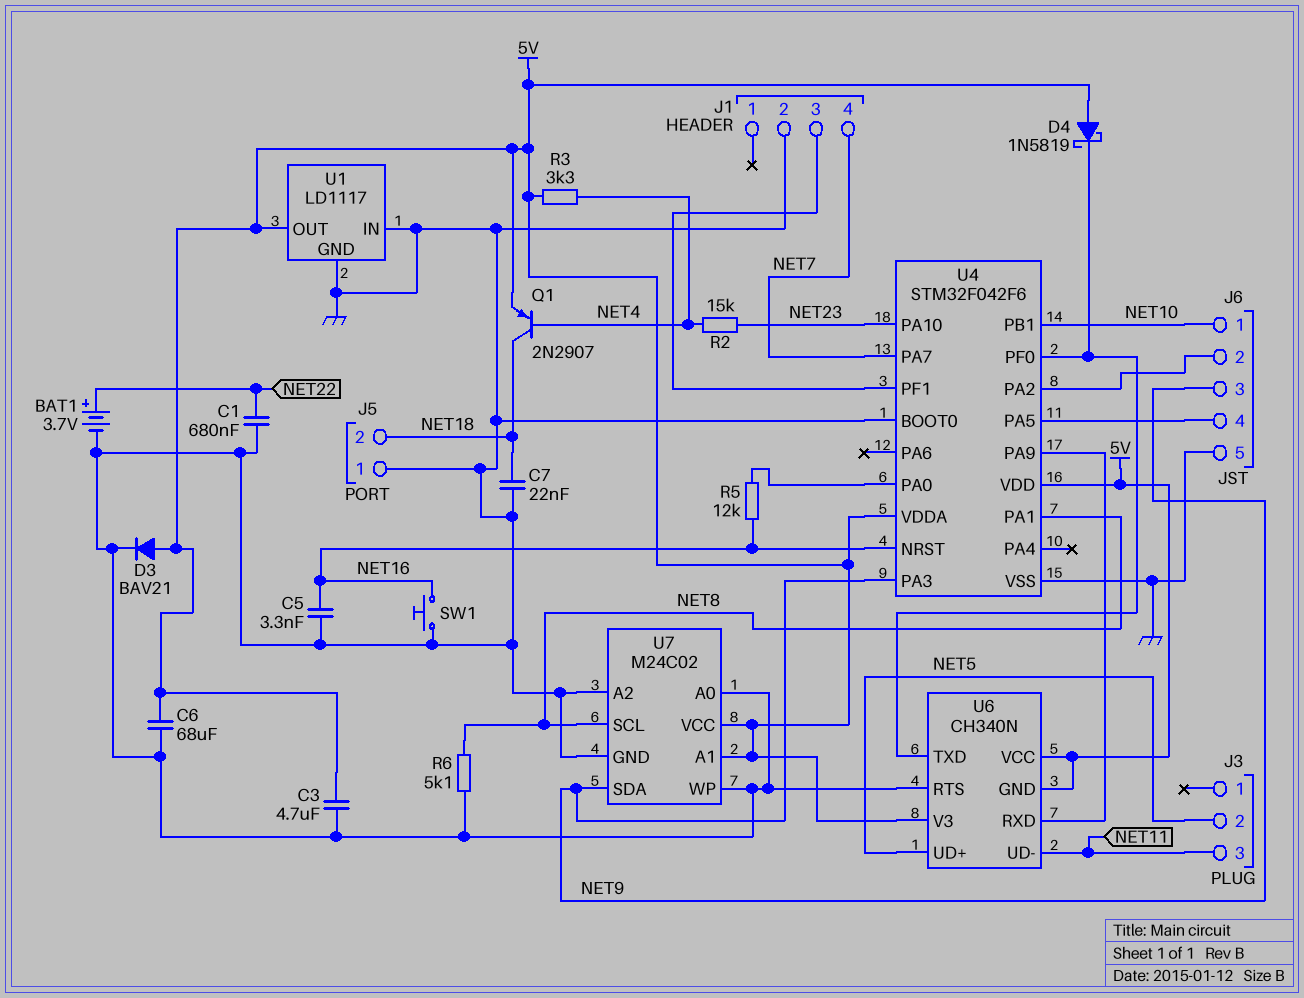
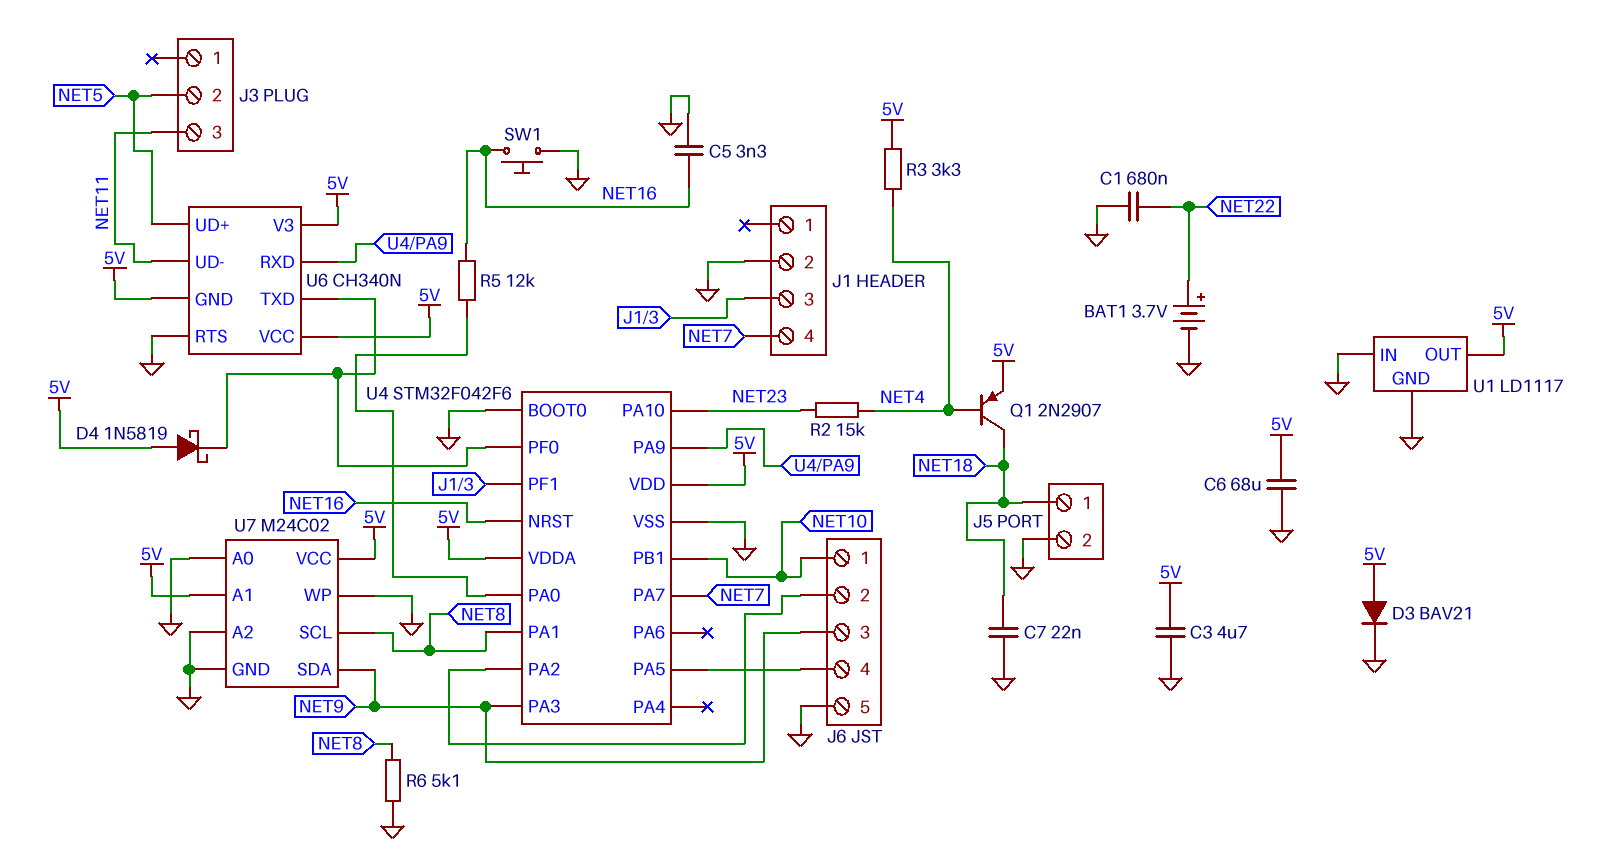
J5 pin 1: GND -> NET18
J5 pin 2: NET18 -> GND

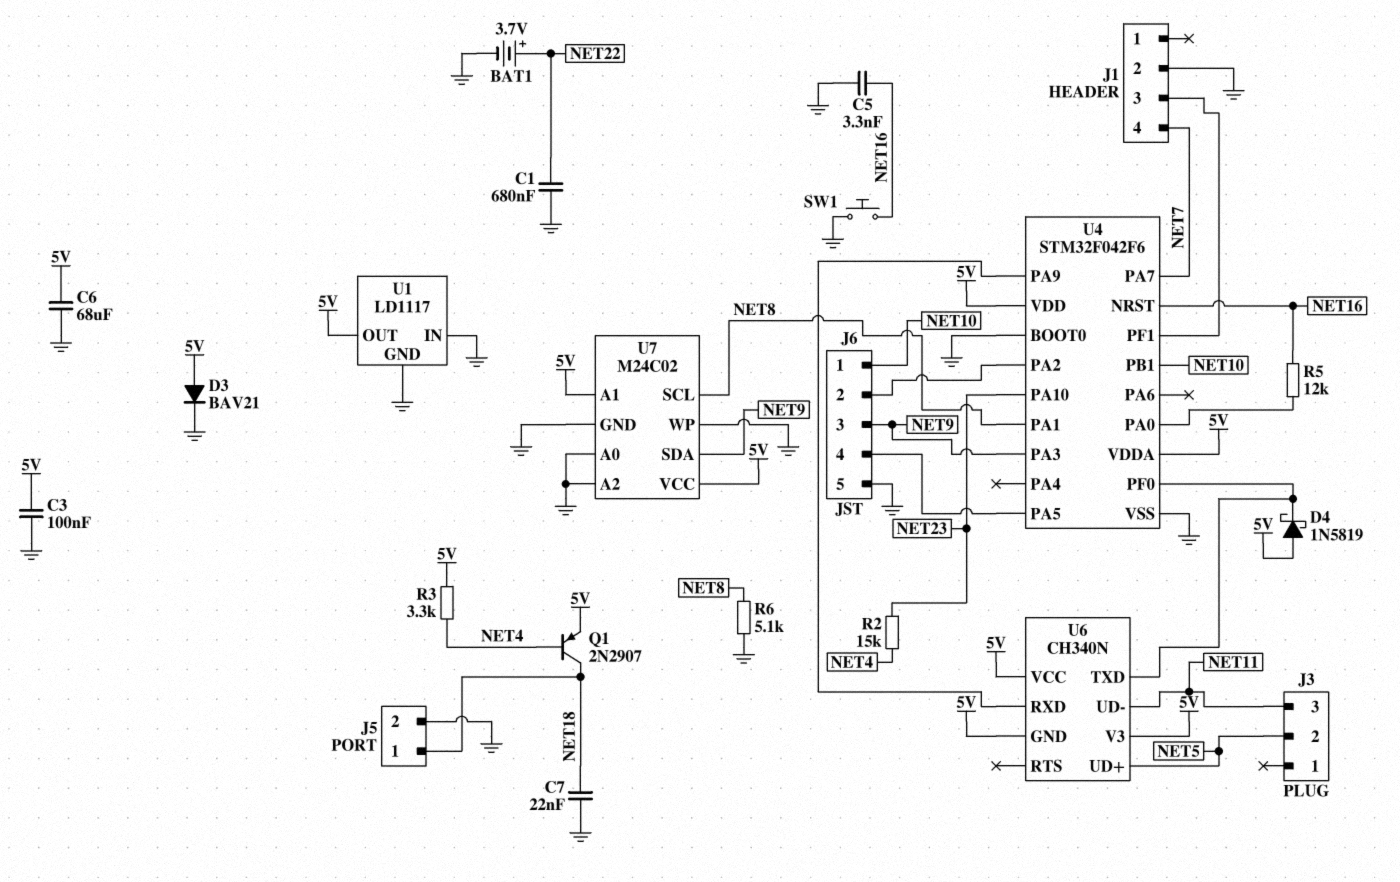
C3: 4.7uF (5V, GND) -> 100nF (5V, GND)
U6 pin RTS: GND -> none

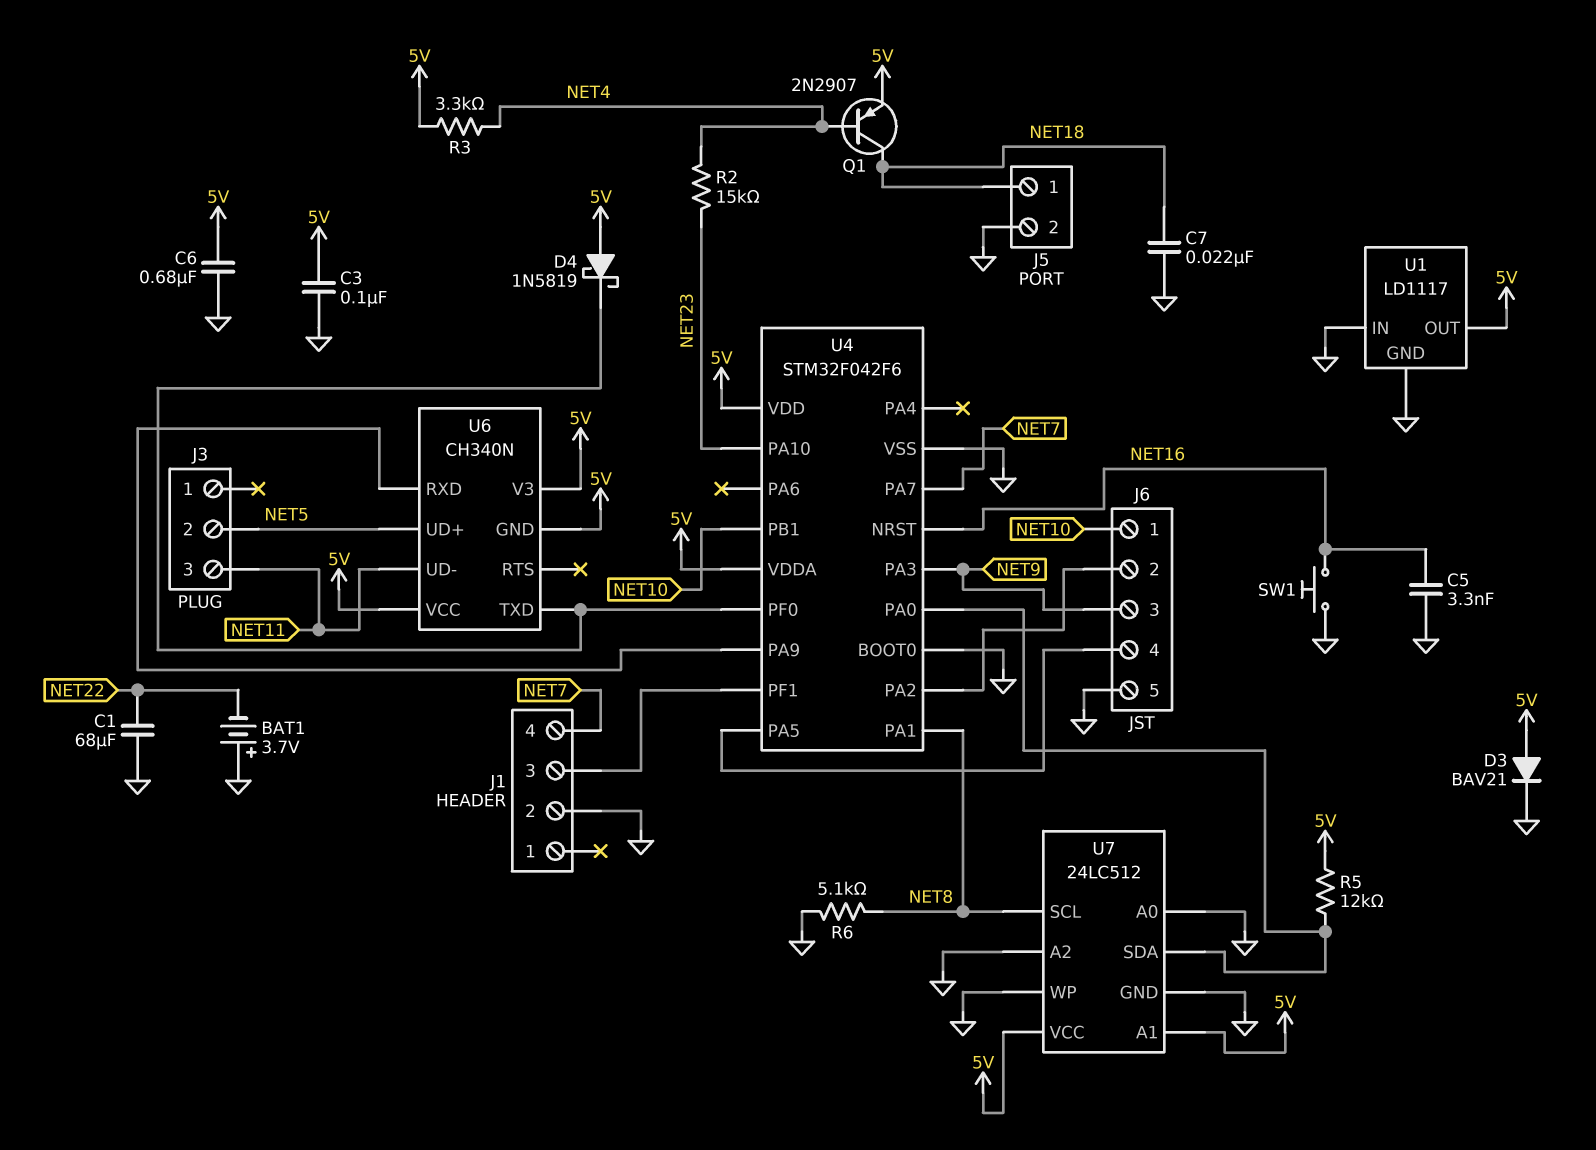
BAT1: 3.7V (plus NET22, minus GND) -> 3.7V (plus GND, minus NET22)
C1: 680nF (GND, NET22) -> 68uF (GND, NET22)
C6: 68uF (5V, GND) -> 680nF (5V, GND)
R5: 12k (NET16, U4/PA0) -> 12k (5V, U4/PA0)
U7: M24C02 -> 24LC512
U7 pin SDA: NET9 -> U4/PA0

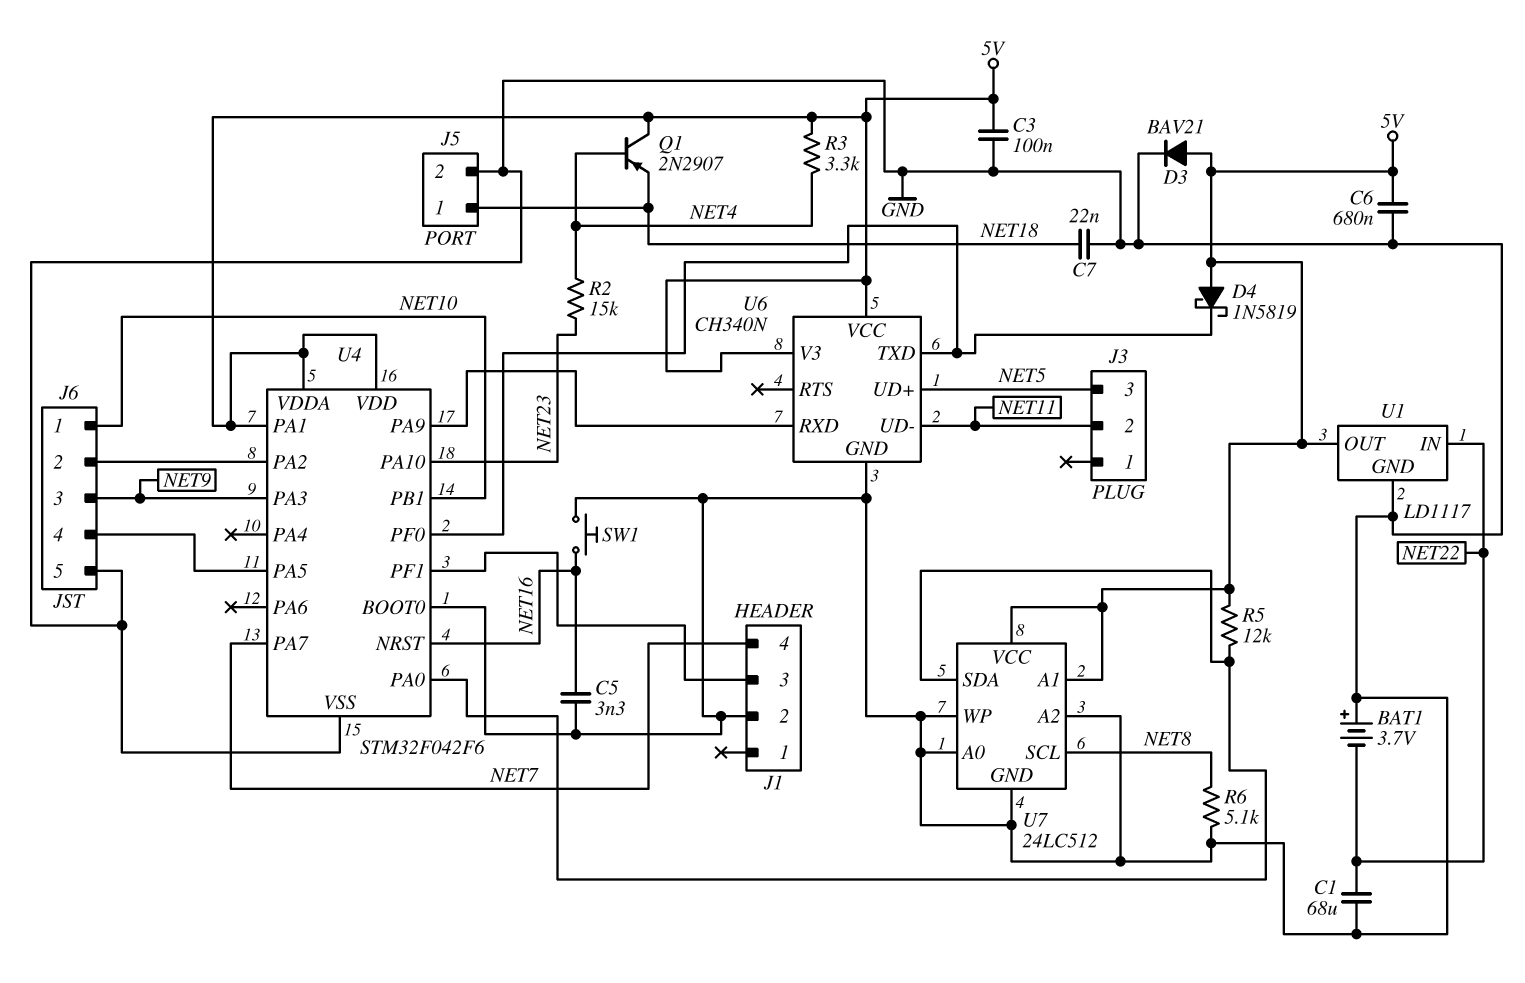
J3 pin 2: NET5 -> NET11
J3 pin 3: NET11 -> NET5
Q1: PNP 2N2907 (B NET4, C NET18, E 5V) -> PNP 2N2907 (B NET4, C 5V, E NET18)
U1 pin IN: GND -> NET22
U4 pin PA1: NET8 -> 5V
U6 pin GND: 5V -> GND

